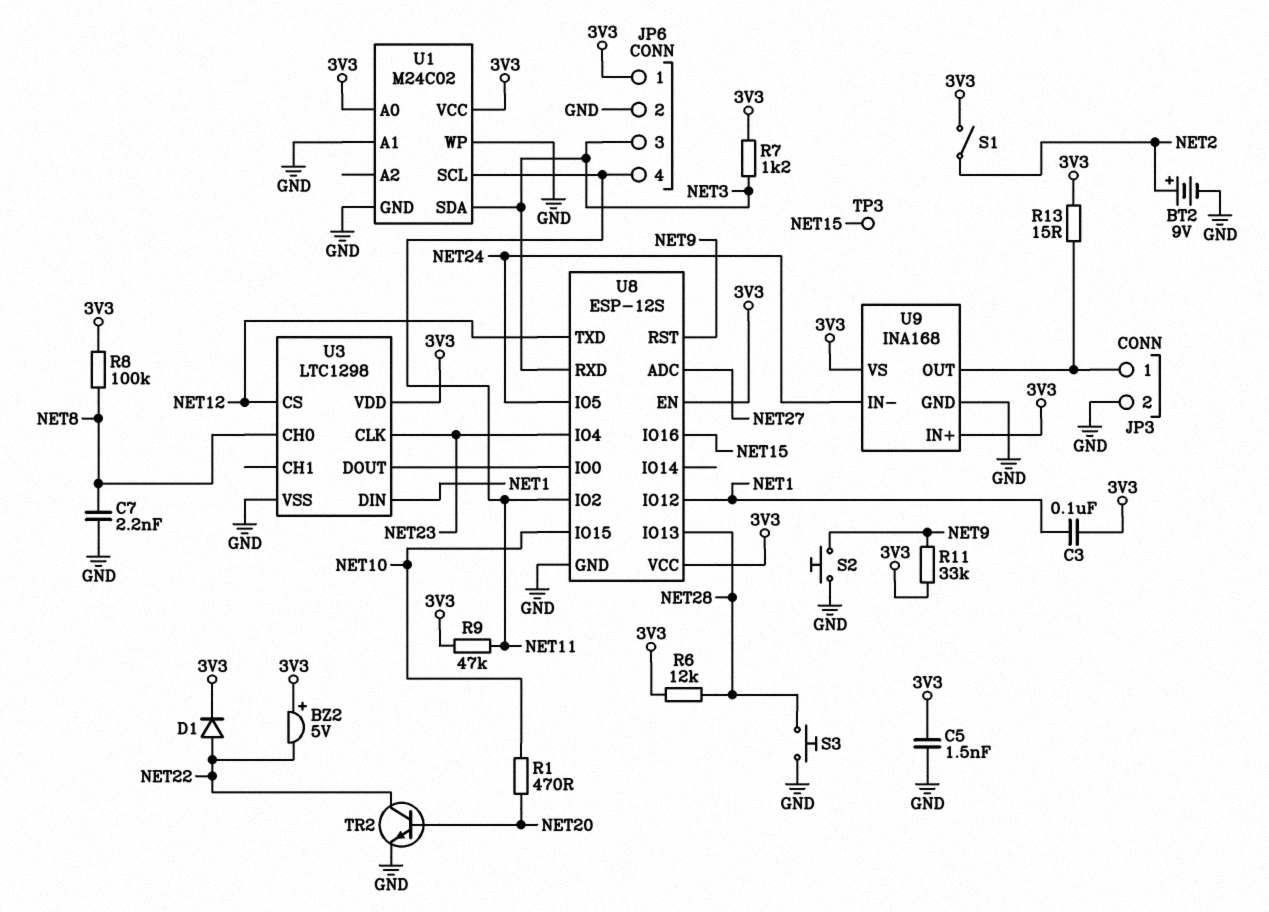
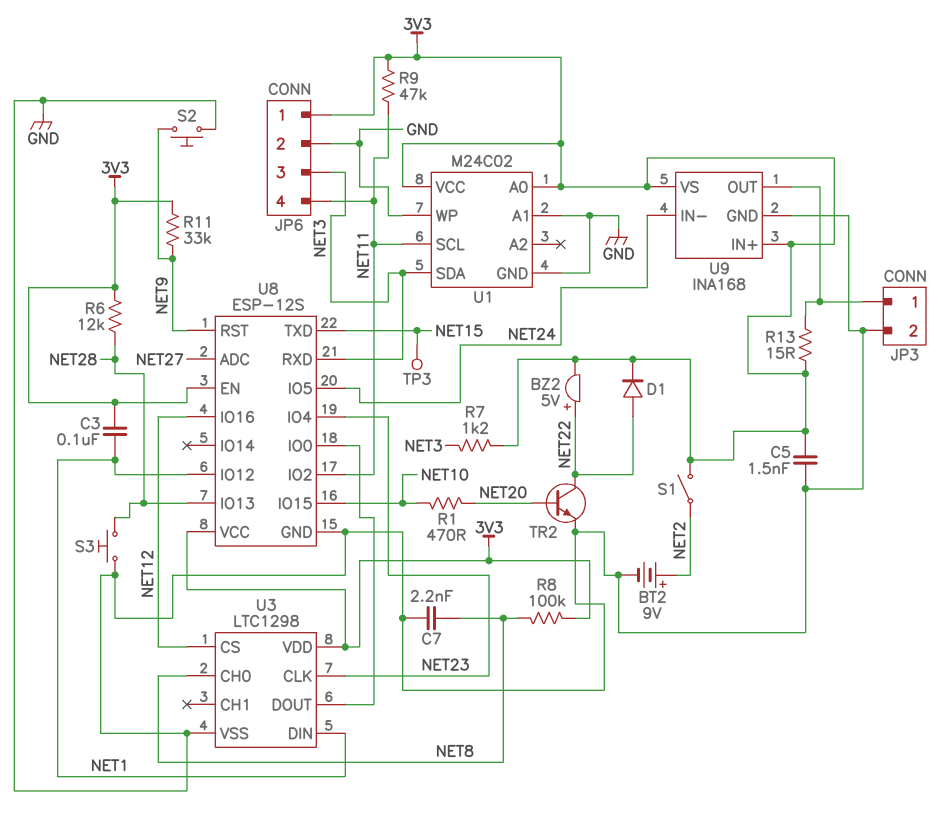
BZ2: buzzer 5V (plus 3V3, minus NET22) -> buzzer 5V (plus NET22, minus 3V3)
U8 pin IO16: NET15 -> NET12
U8 pin TXD: NET12 -> NET15

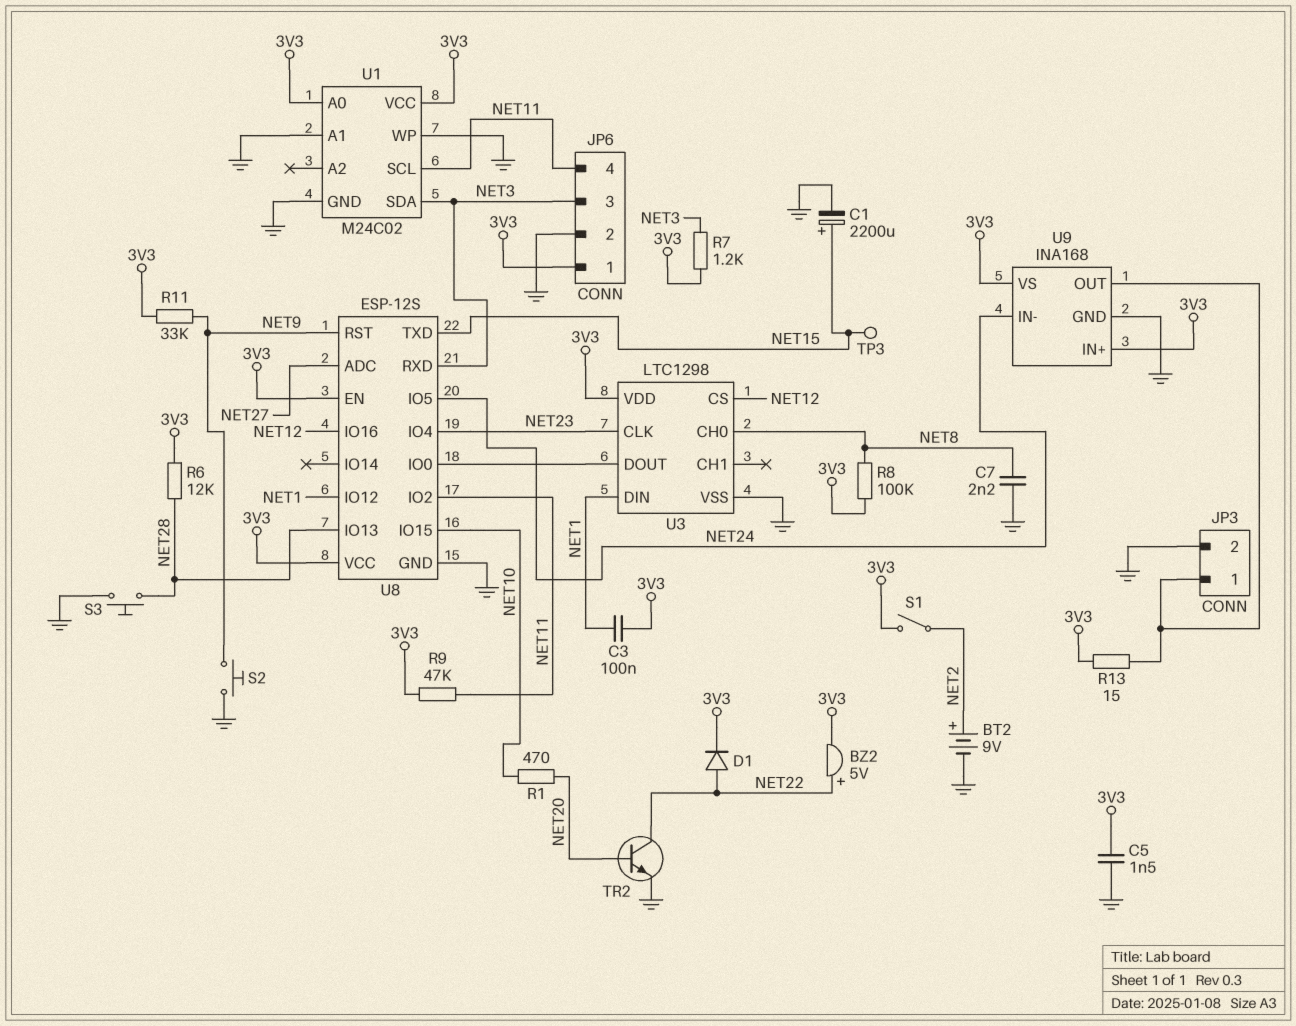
C1: none -> 2200uF (plus NET15, minus GND)

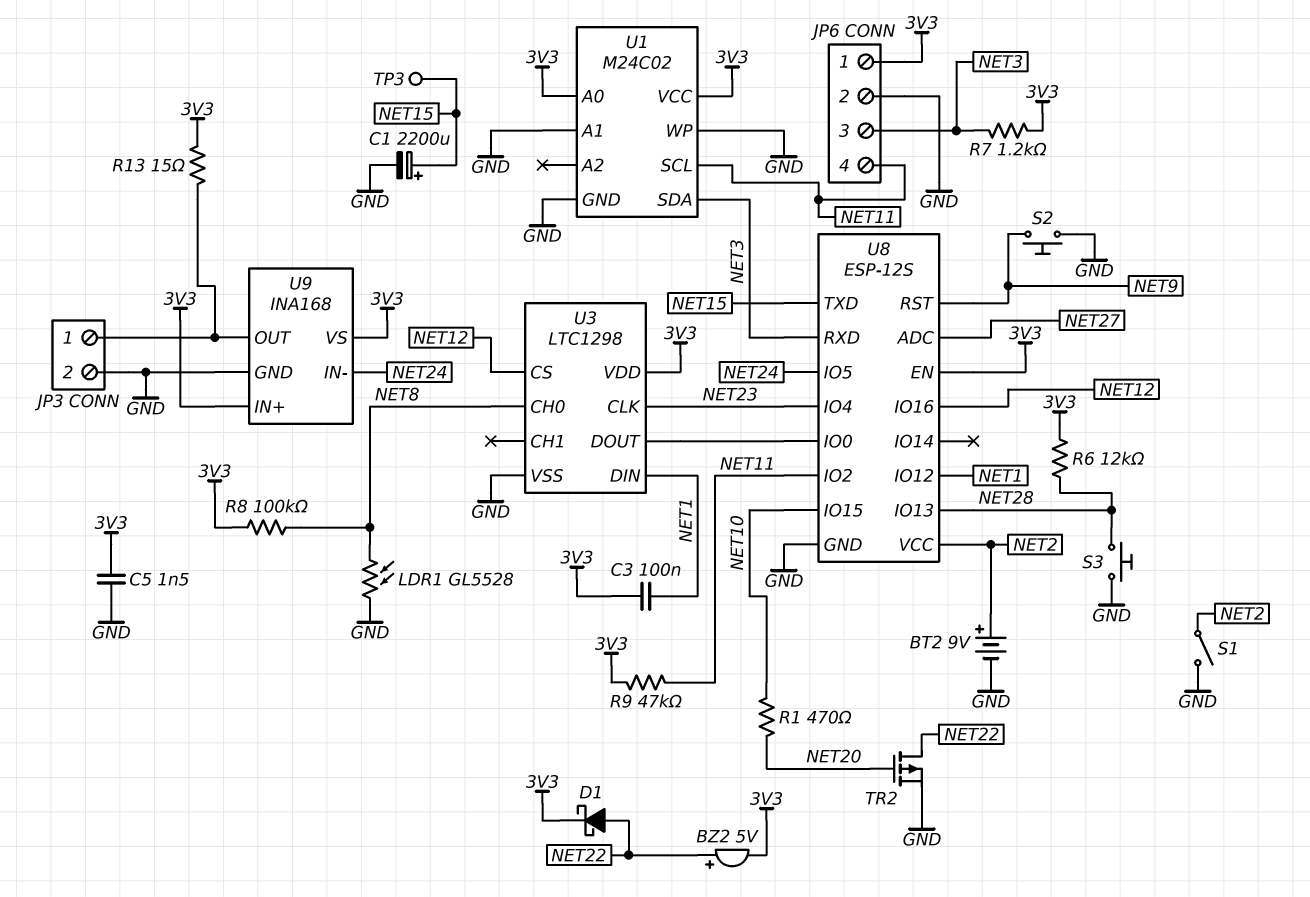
C7: 2.2nF (GND, NET8) -> none
D1: diode (A NET22, K 3V3) -> schottky (A NET22, K 3V3)
LDR1: none -> GL5528 (GND, NET8)
R11: 33k (3V3, NET9) -> none
S1: switch (3V3, NET2) -> switch (GND, NET2)
TR2: NPN (B NET20, C NET22, E GND) -> PMOS (G NET20, D NET22, S GND)
U8 pin VCC: 3V3 -> NET2

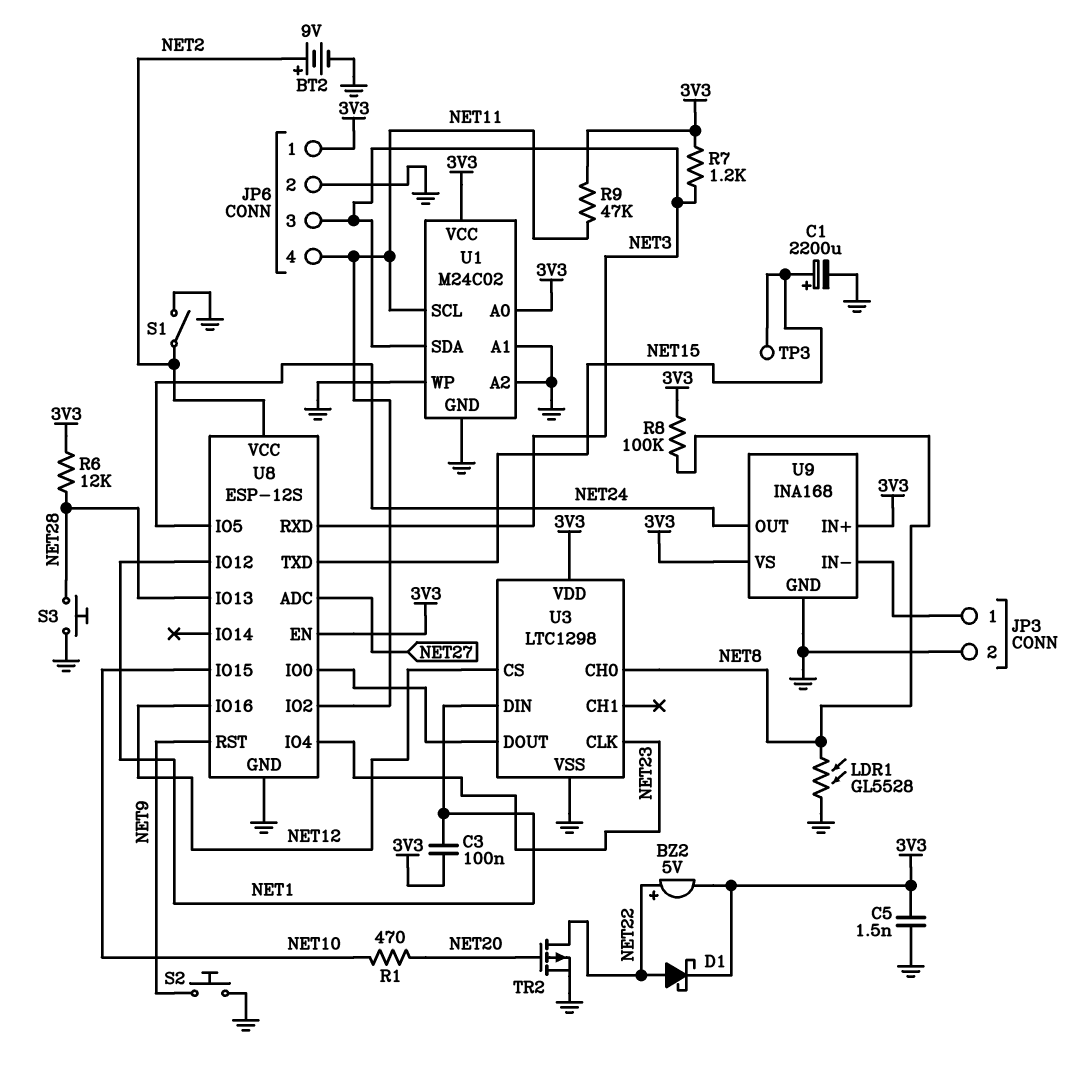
R13: 15 (3V3, JP3/1) -> none
U1 pin A2: none -> GND
U9 pin IN-: NET24 -> JP3/1
U9 pin OUT: JP3/1 -> NET24

